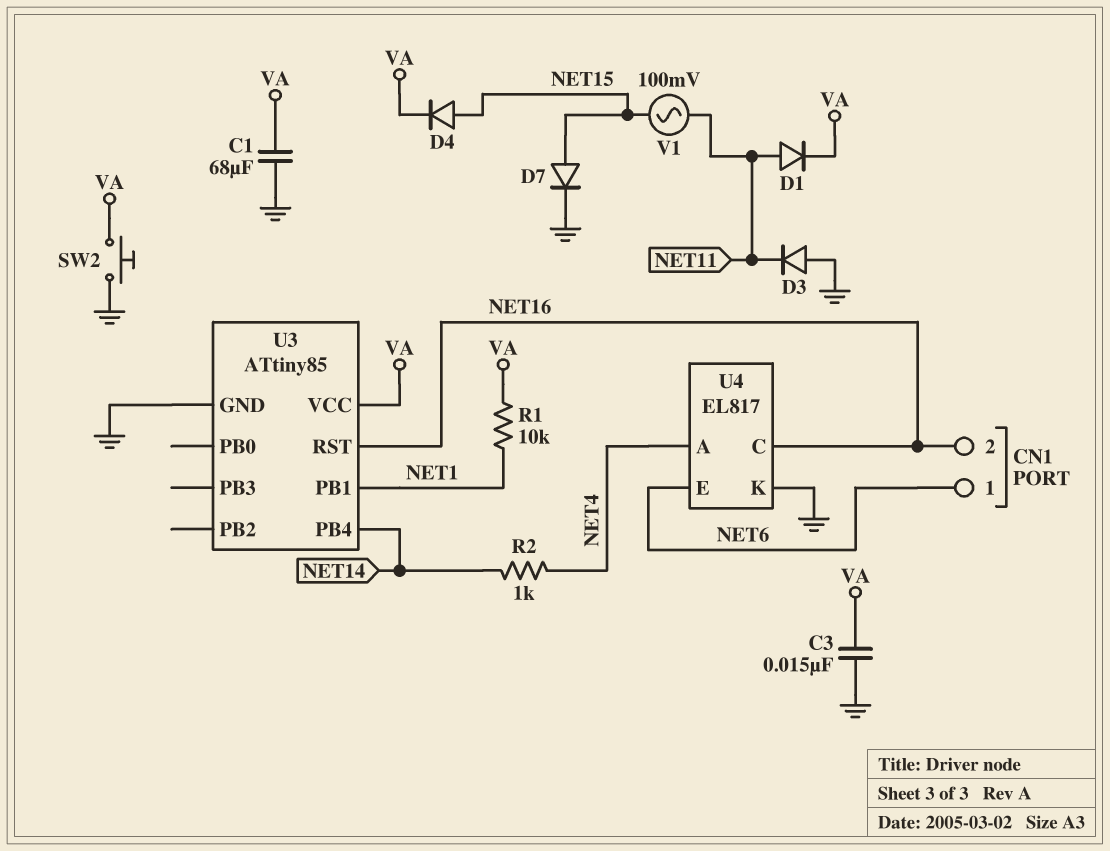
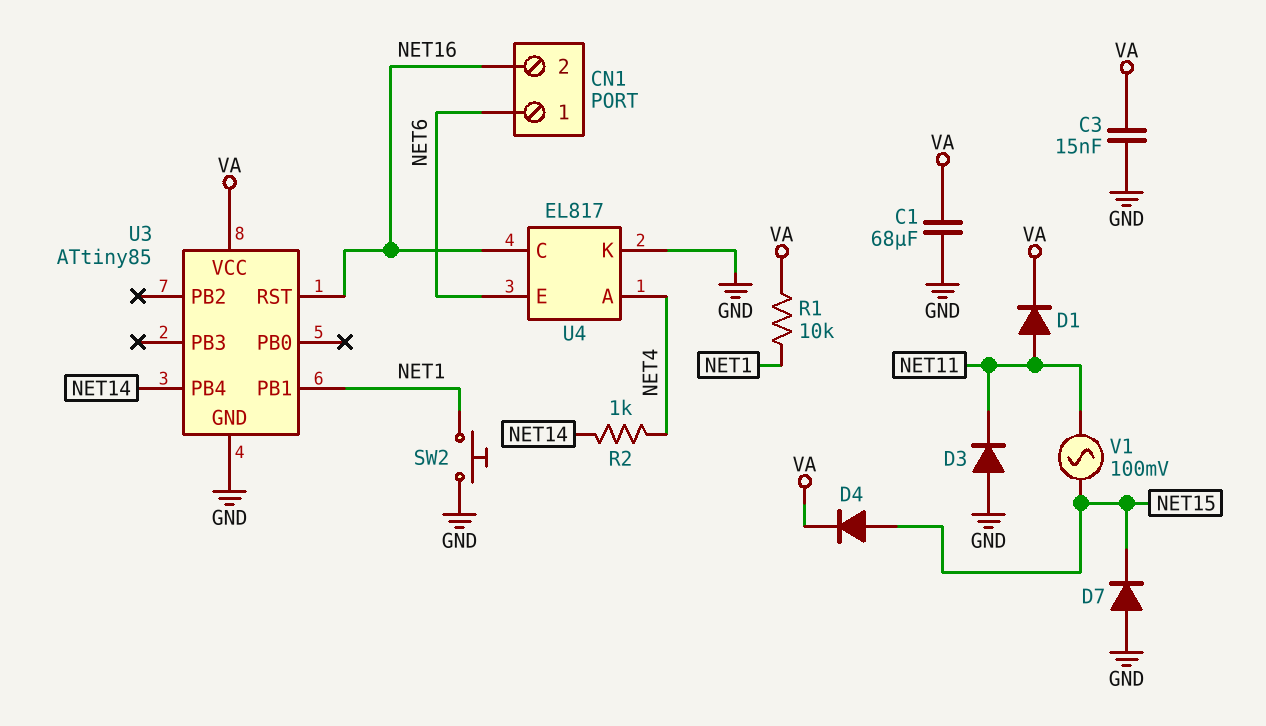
D7: diode (A NET15, K GND) -> diode (A GND, K NET15)
SW2: button (GND, VA) -> button (GND, NET1)

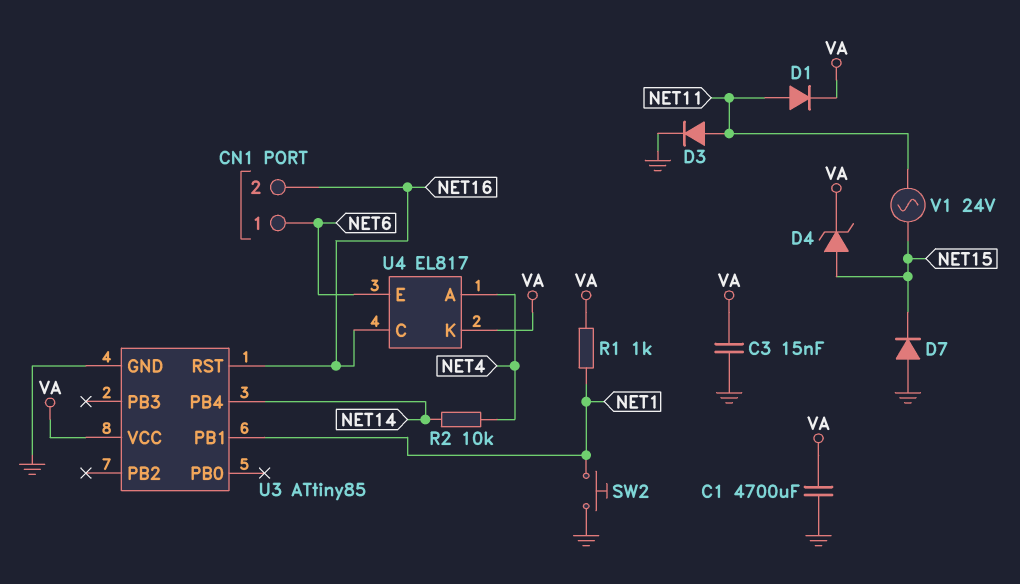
C1: 68uF (GND, VA) -> 4700uF (GND, VA)
D3: diode (A GND, K NET11) -> diode (A NET11, K GND)
D4: diode (A NET15, K VA) -> zener (A NET15, K VA)
R1: 10k (NET1, VA) -> 1k (NET1, VA)
R2: 1k (NET4, NET14) -> 10k (NET4, NET14)
U4 pin K: GND -> VA
V1: AC 100mV (NET11, NET15) -> AC 24V (NET11, NET15)

